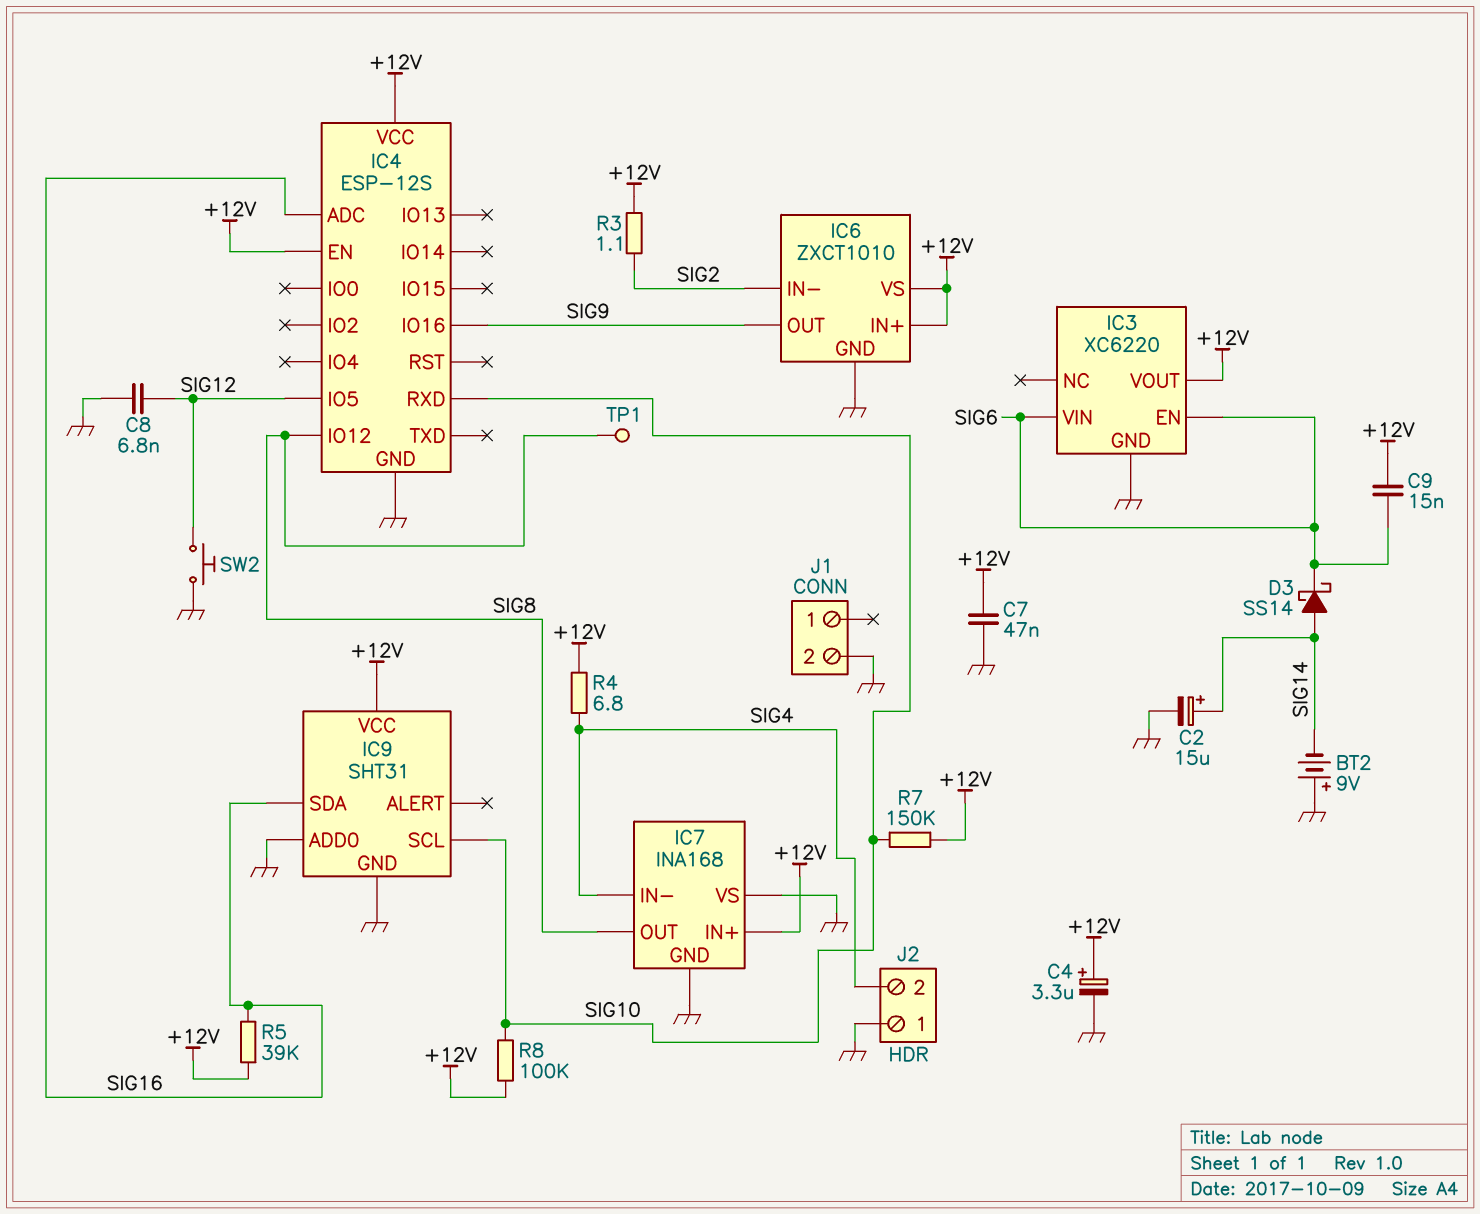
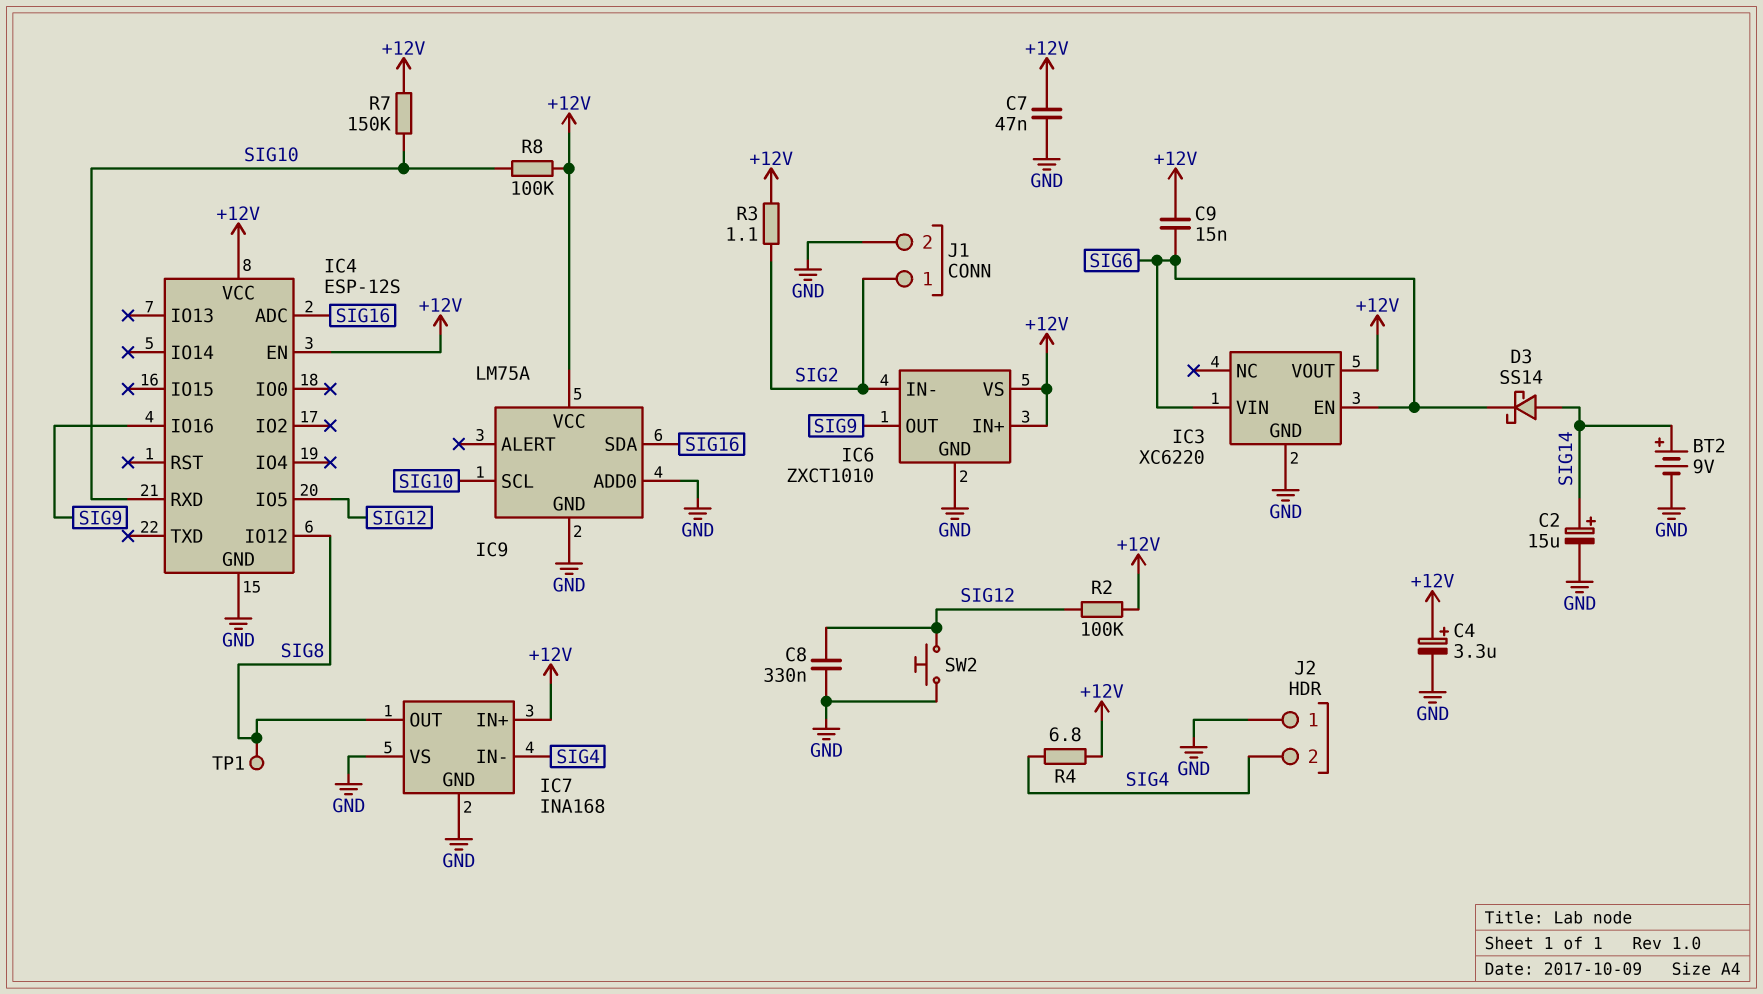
BT2: 9V (plus GND, minus SIG14) -> 9V (plus SIG14, minus GND)
C8: 6.8nF (GND, SIG12) -> 330nF (GND, SIG12)
IC9: SHT31 -> LM75A
J1 pin 1: none -> SIG2
R2: none -> 100k (+12V, SIG12)
R5: 39k (+12V, SIG16) -> none

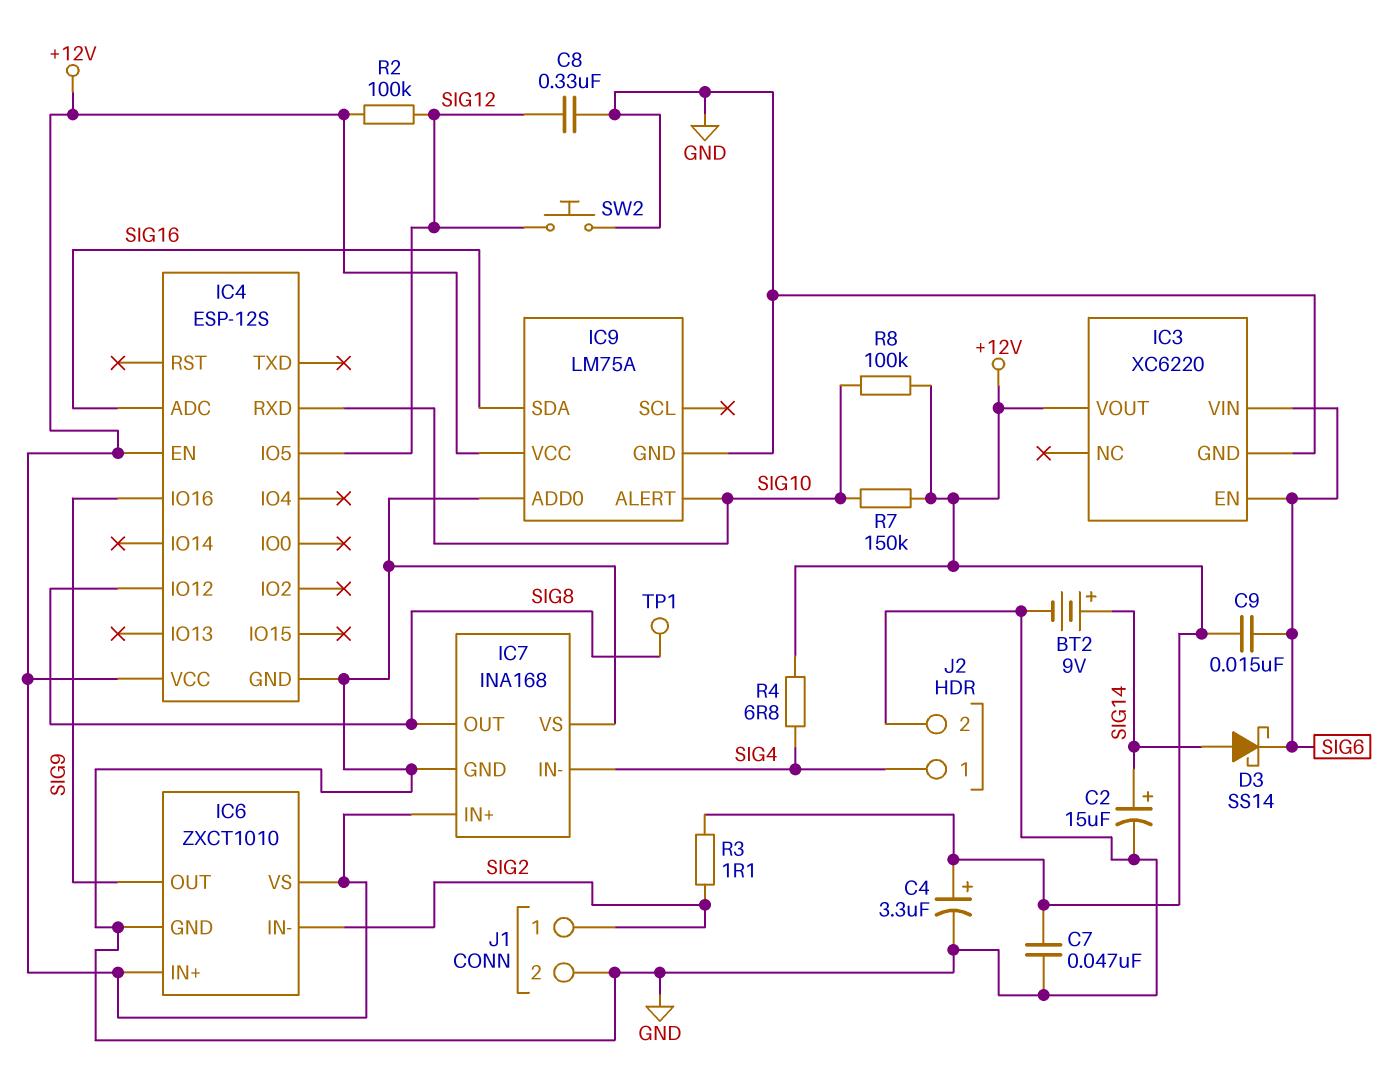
IC9 pin ALERT: none -> SIG10
IC9 pin SCL: SIG10 -> none
J2 pin 1: GND -> SIG4
J2 pin 2: SIG4 -> GND

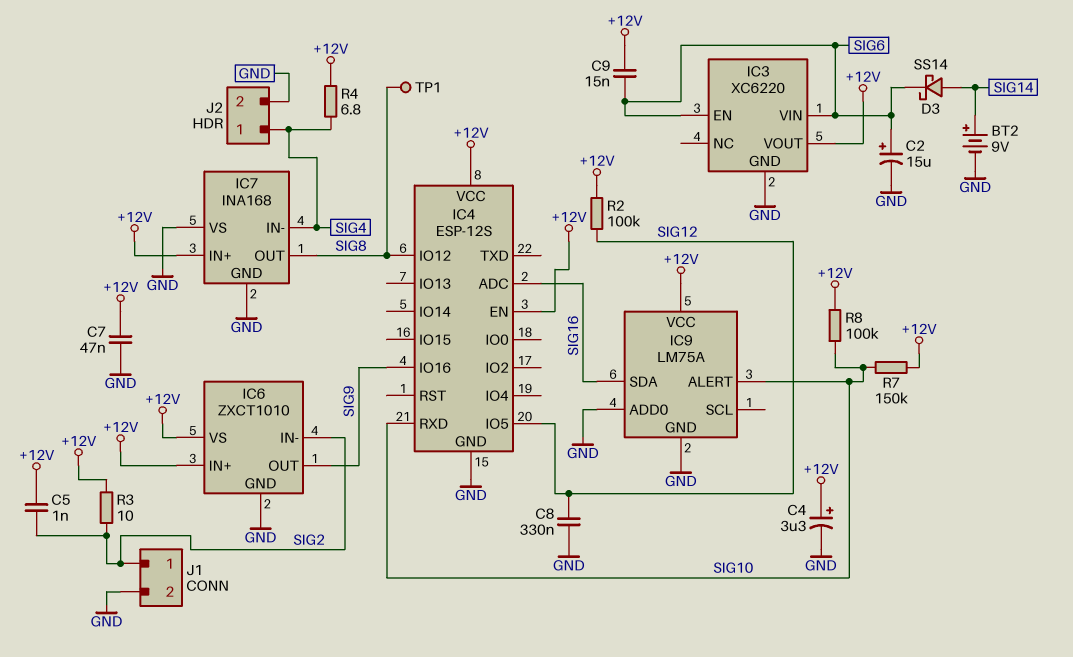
C2: 15uF (plus SIG14, minus GND) -> 15uF (plus SIG6, minus GND)
C5: none -> 1nF (+12V, SIG2)
R3: 1.1 (+12V, SIG2) -> 10 (+12V, SIG2)
SW2: button (GND, SIG12) -> none

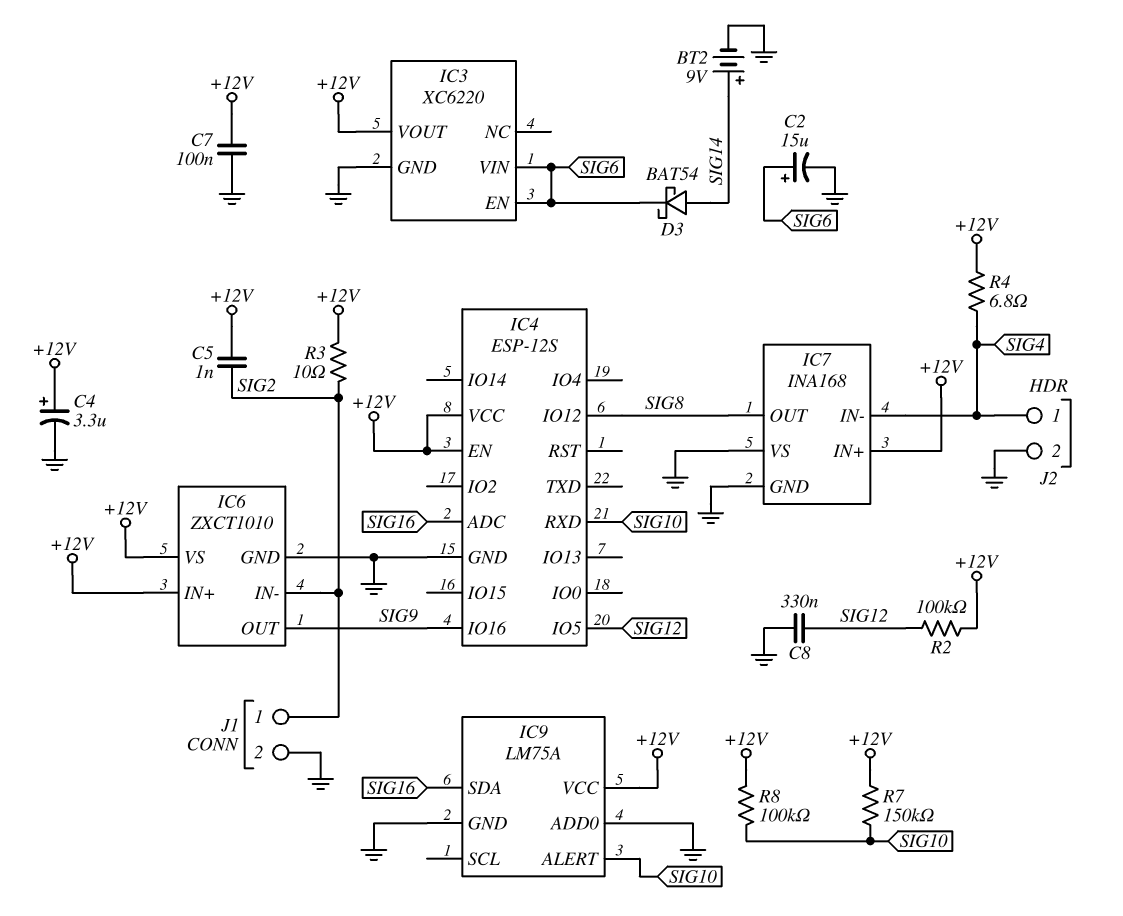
C7: 47nF (+12V, GND) -> 100nF (+12V, GND)
C9: 15nF (+12V, SIG6) -> none
D3: schottky SS14 (A SIG14, K SIG6) -> schottky BAT54 (A SIG14, K SIG6)
TP1: test point (SIG8) -> none

